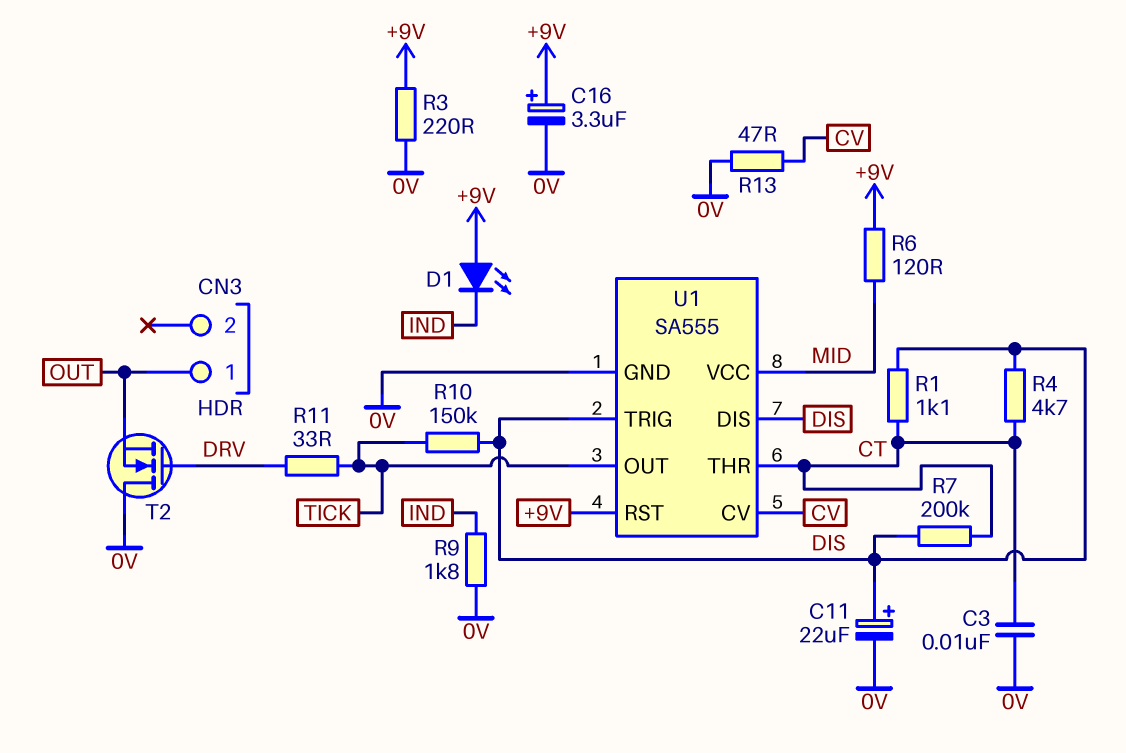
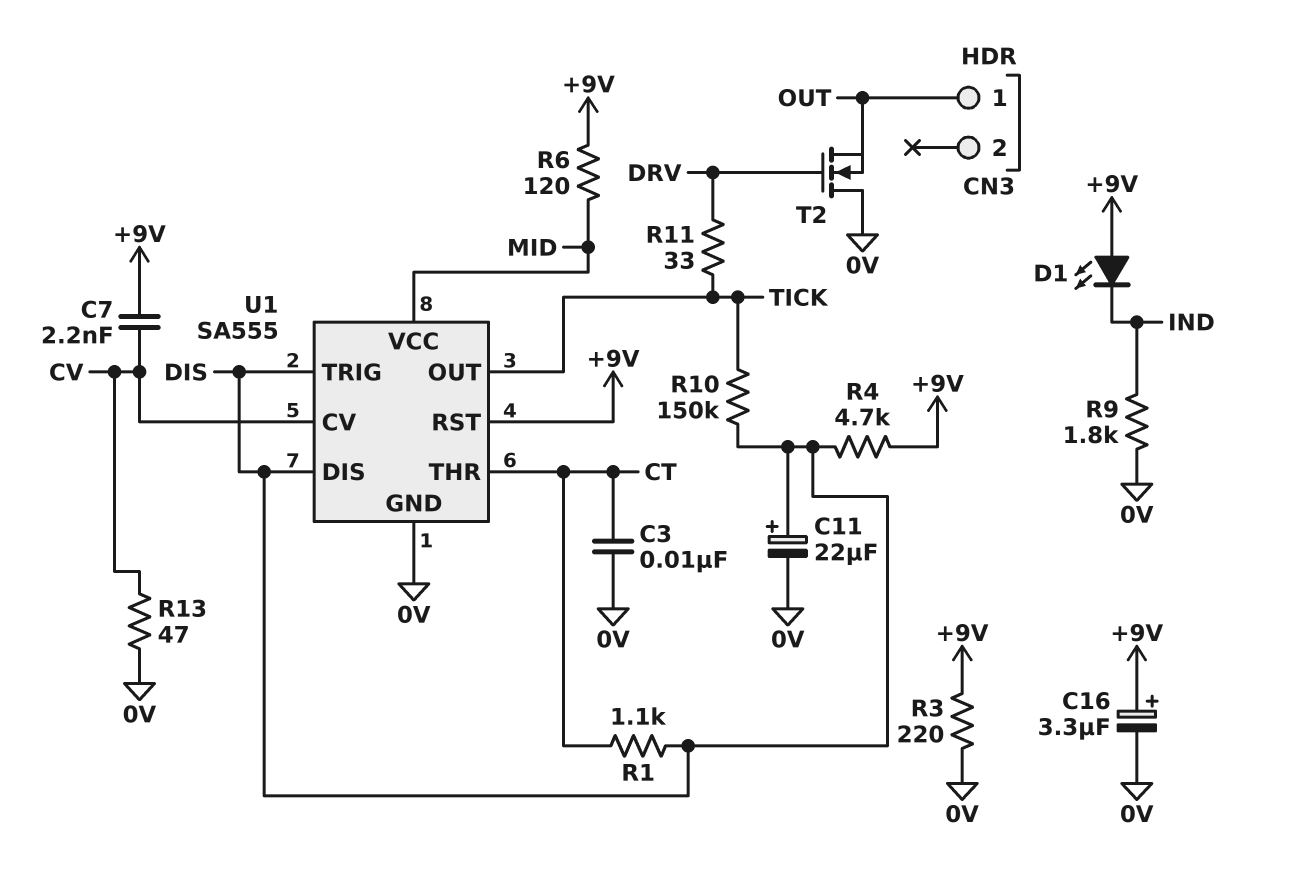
C7: none -> 2.2nF (+9V, CV)
R4: 4.7k (CT, DIS) -> 4.7k (+9V, DIS)
R7: 200k (CT, DIS) -> none

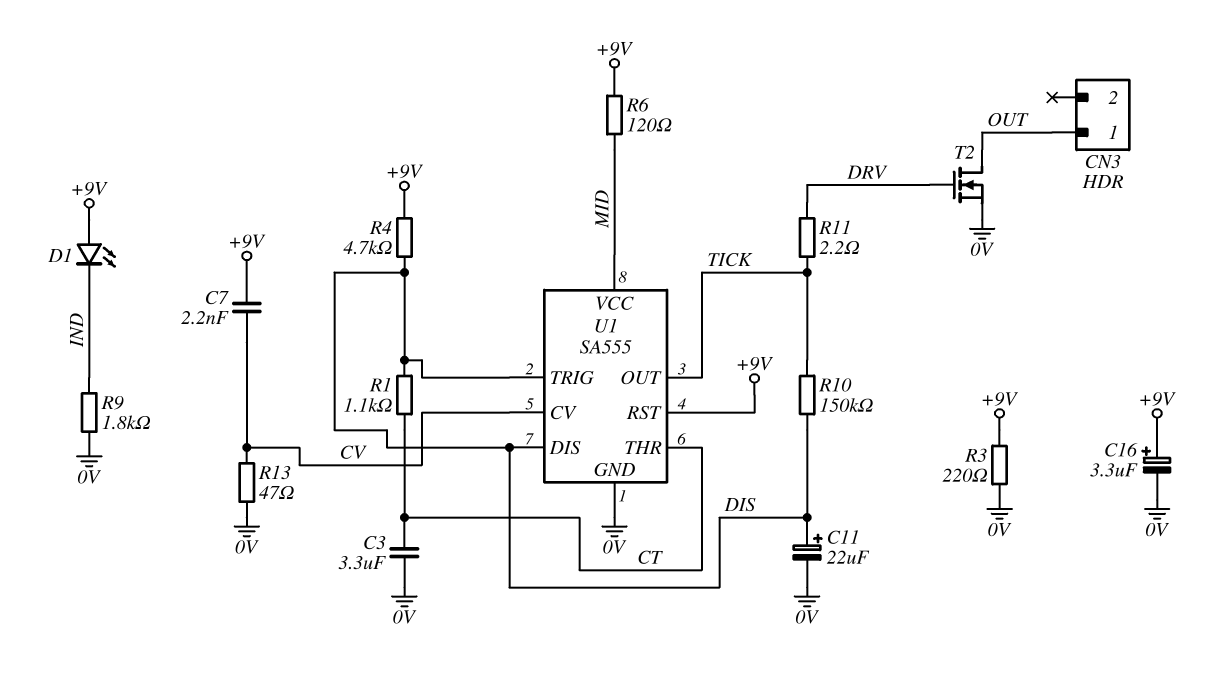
C3: 10nF (0V, CT) -> 3.3uF (0V, CT)
R11: 33 (DRV, TICK) -> 2.2 (DRV, TICK)
T2: NMOS (G DRV, D 0V, S OUT) -> NMOS (G DRV, D OUT, S 0V)

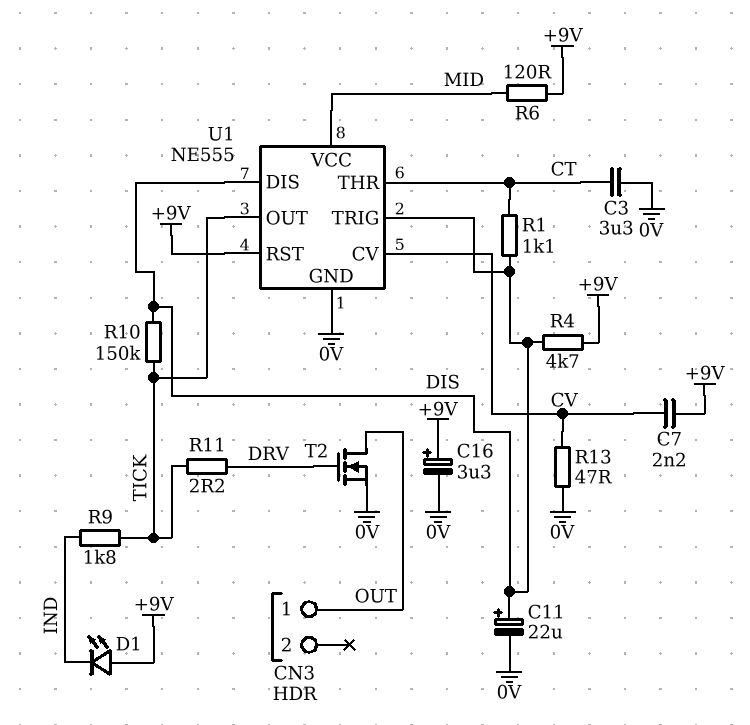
R3: 220 (+9V, 0V) -> none
R9: 1.8k (0V, IND) -> 1.8k (IND, TICK)
U1: SA555 -> NE555

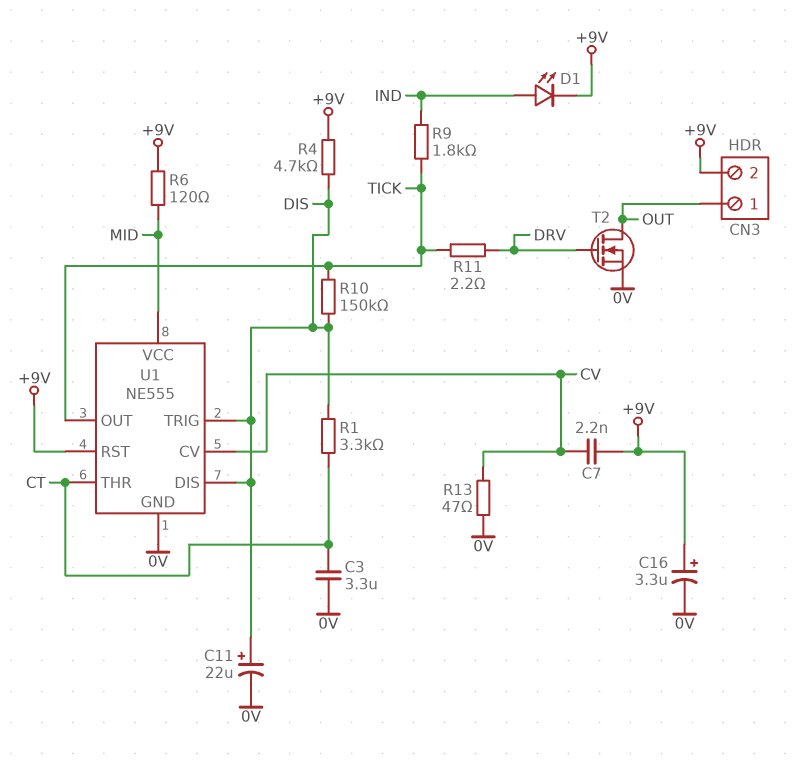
CN3 pin 2: none -> +9V
D1: LED (A +9V, K IND) -> LED (A IND, K +9V)
R1: 1.1k (CT, DIS) -> 3.3k (CT, DIS)

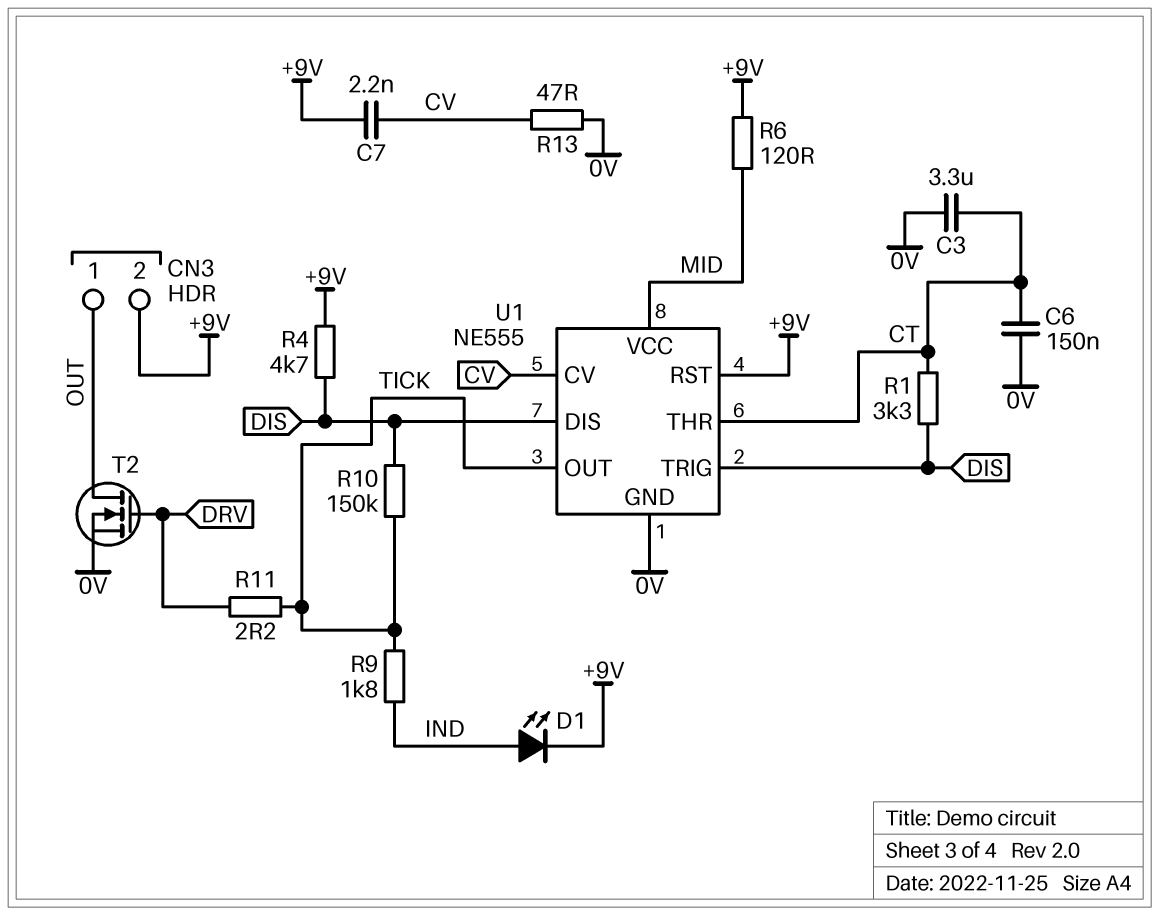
C6: none -> 150nF (0V, CT)
C11: 22uF (plus DIS, minus 0V) -> none
C16: 3.3uF (plus +9V, minus 0V) -> none

